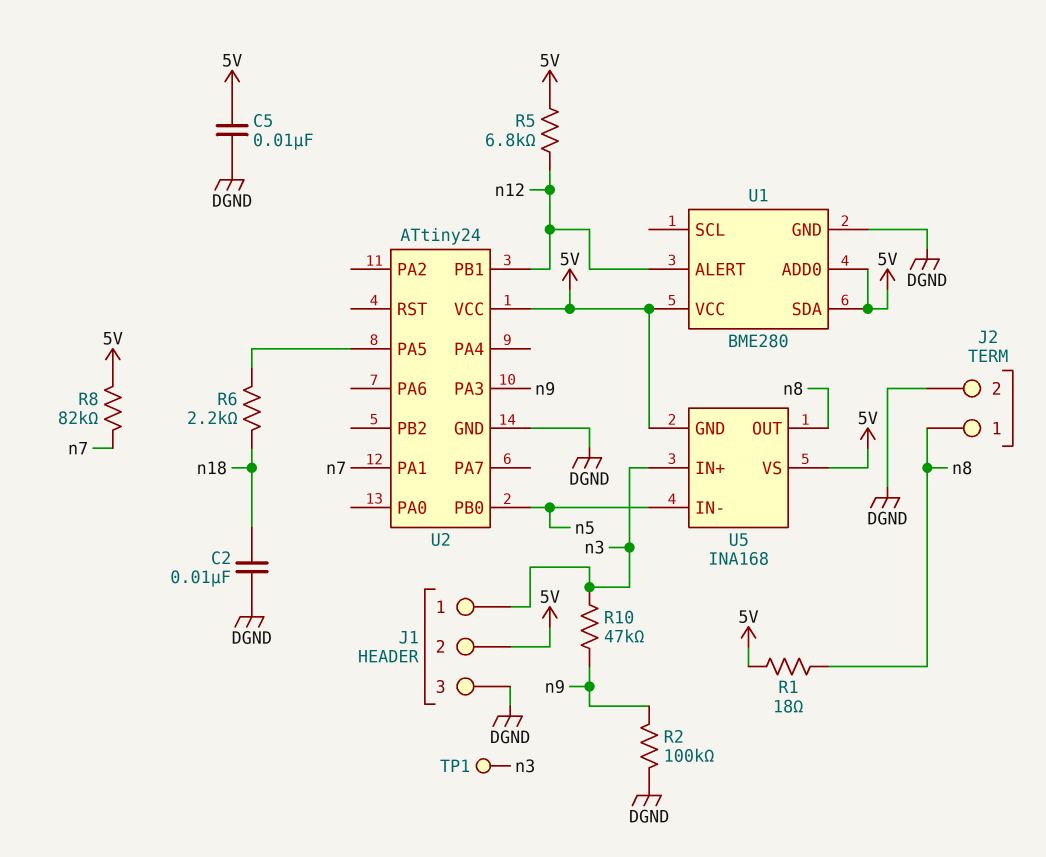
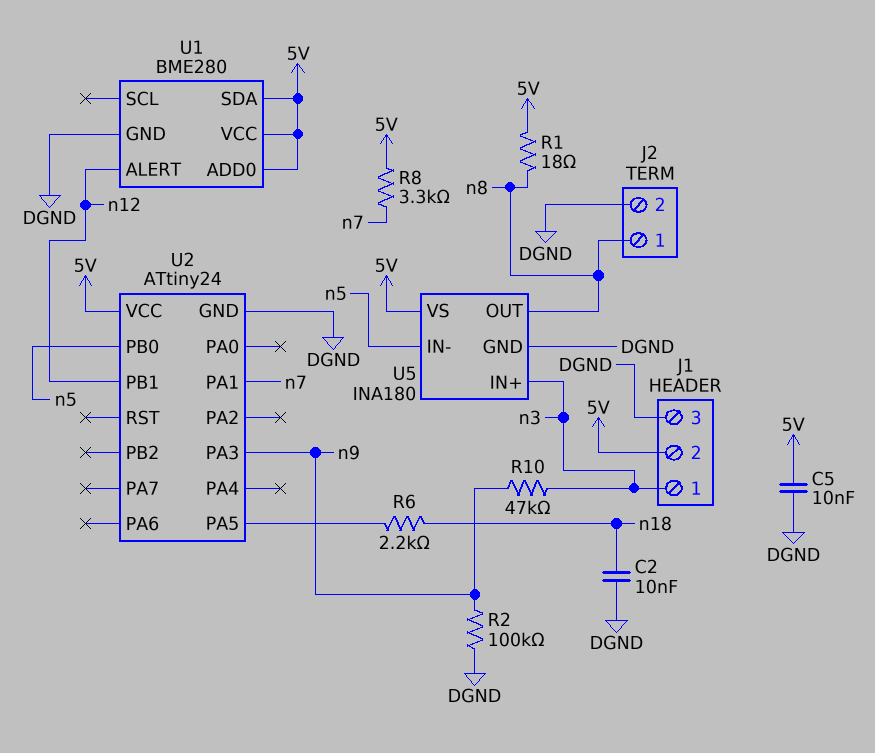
R5: 6.8k (5V, n12) -> none
R8: 82k (5V, n7) -> 3.3k (5V, n7)
TP1: test point (n3) -> none
U5: INA168 -> INA180
U5 pin GND: 5V -> DGND

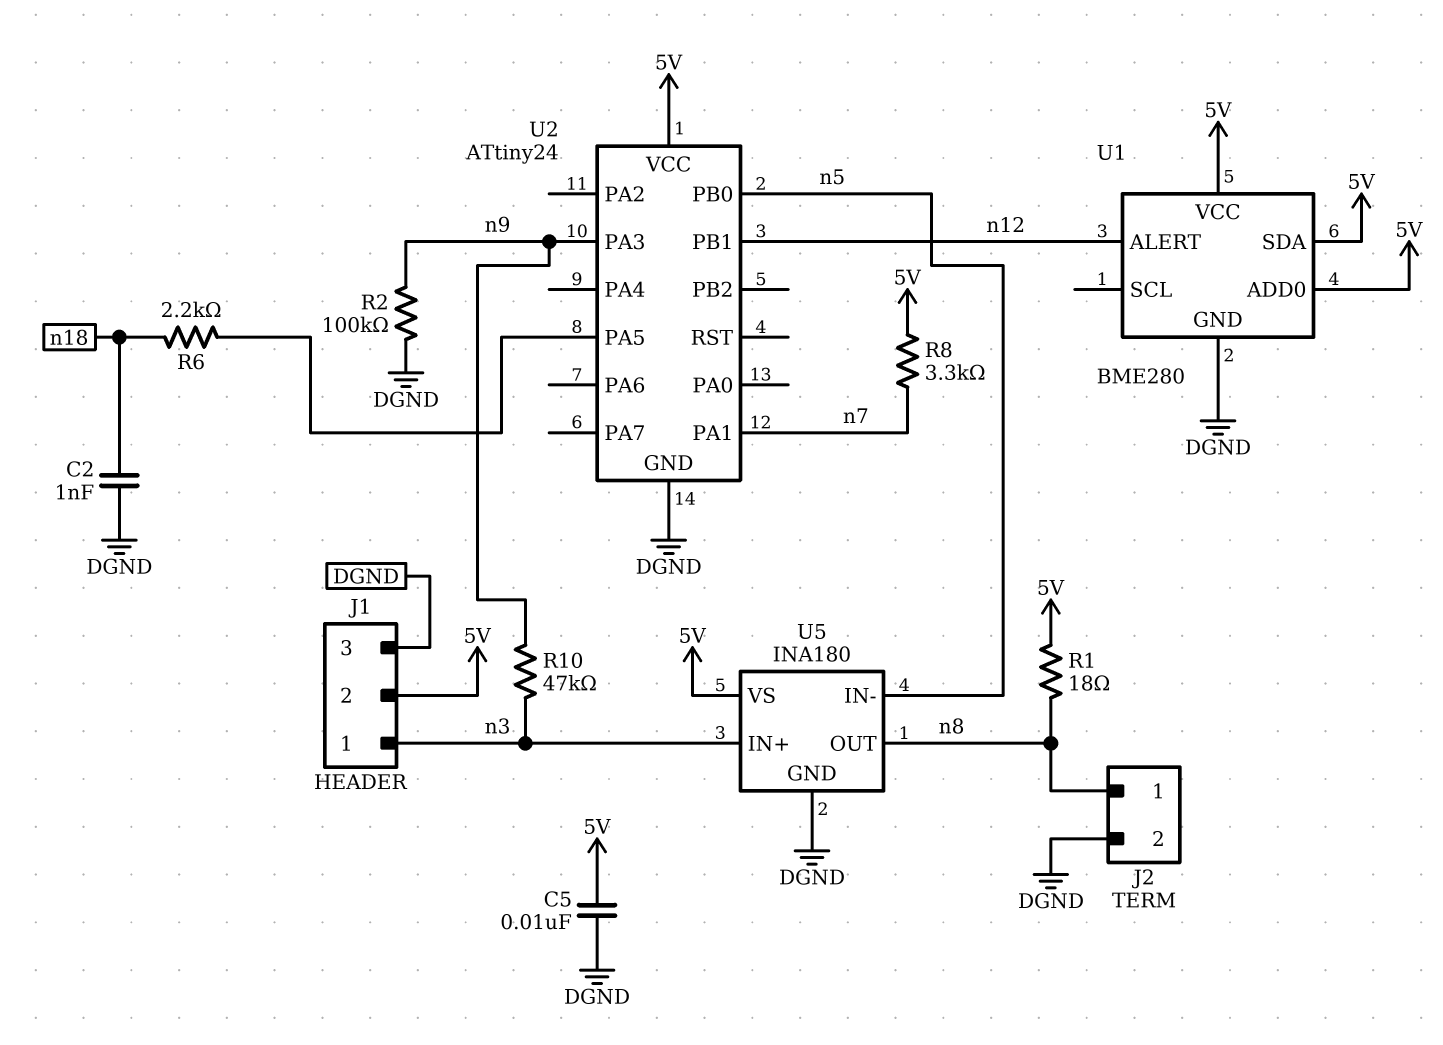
C2: 10nF (DGND, n18) -> 1nF (DGND, n18)

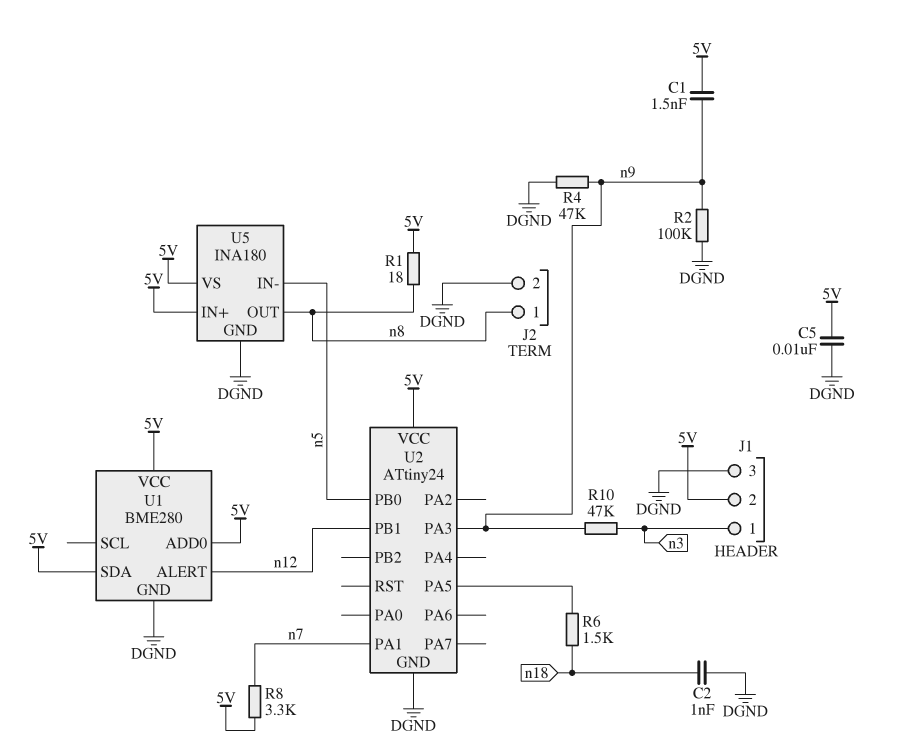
C1: none -> 1.5nF (5V, n9)
R4: none -> 47k (DGND, n9)
R6: 2.2k (U2/PA5, n18) -> 1.5k (U2/PA5, n18)
U5 pin IN+: n3 -> 5V

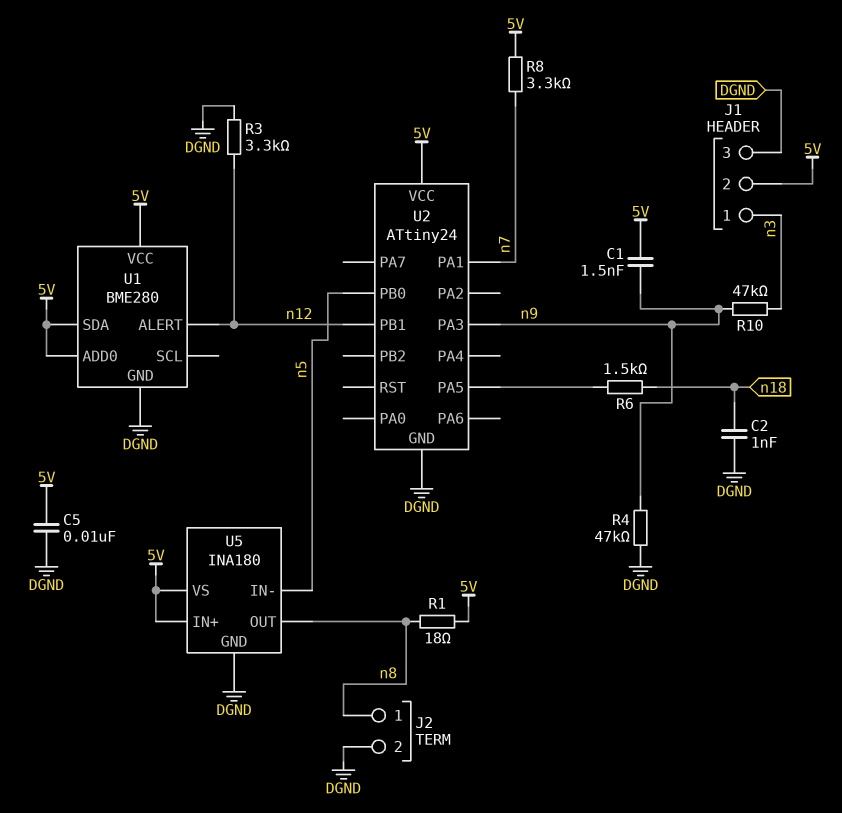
R2: 100k (DGND, n9) -> none
R3: none -> 3.3k (DGND, n12)

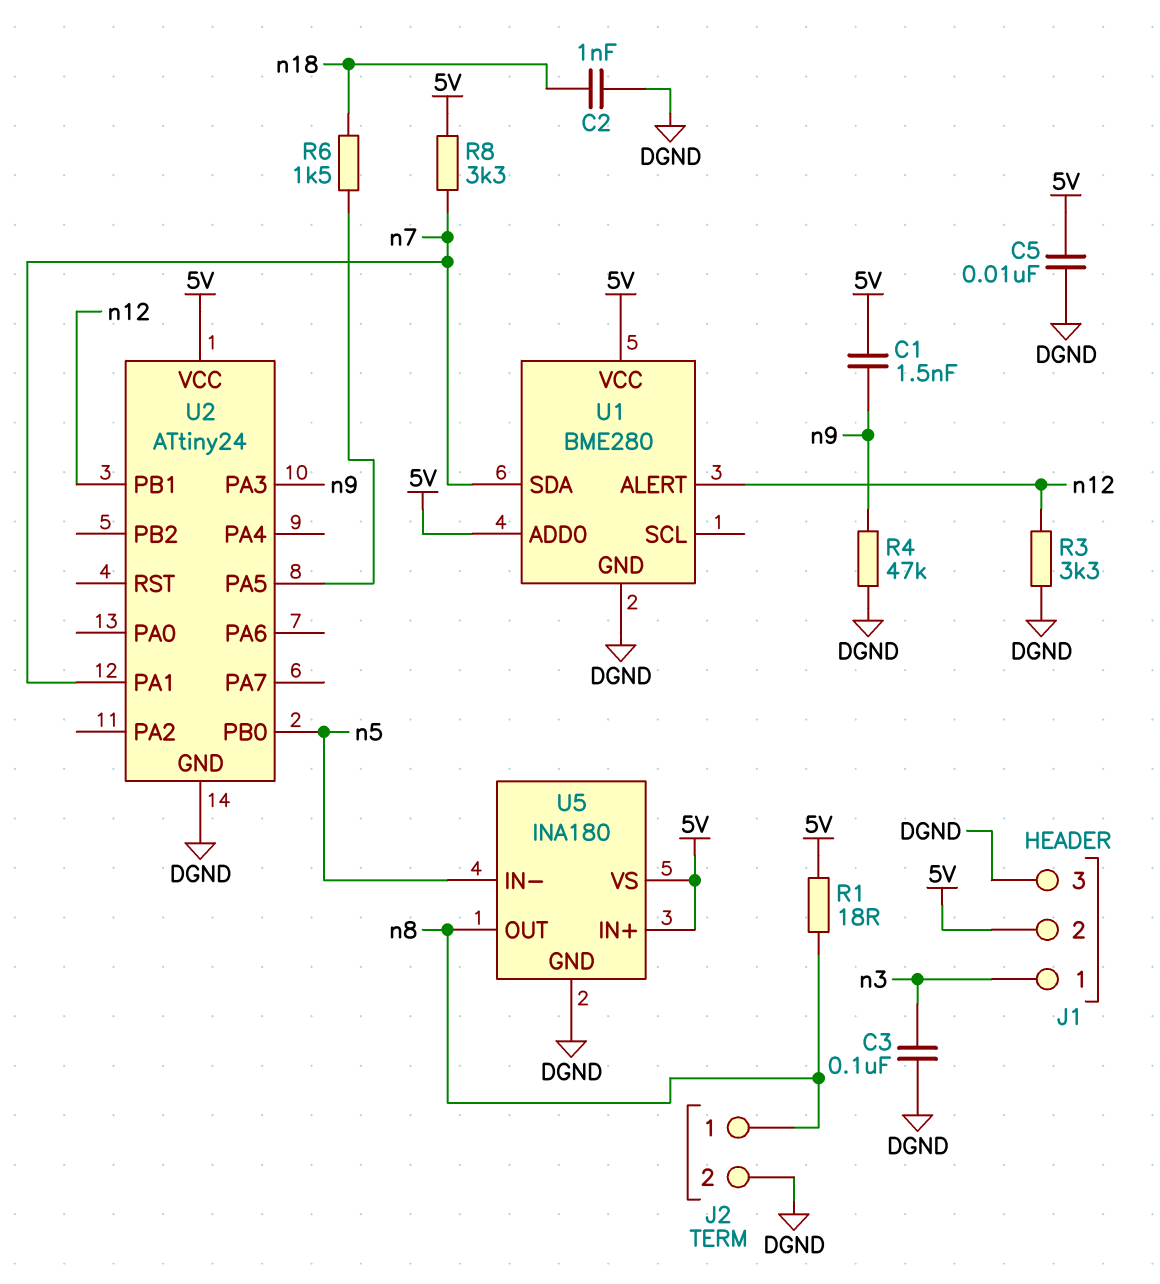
C3: none -> 100nF (DGND, n3)
R10: 47k (n3, n9) -> none
U1 pin SDA: 5V -> n7

